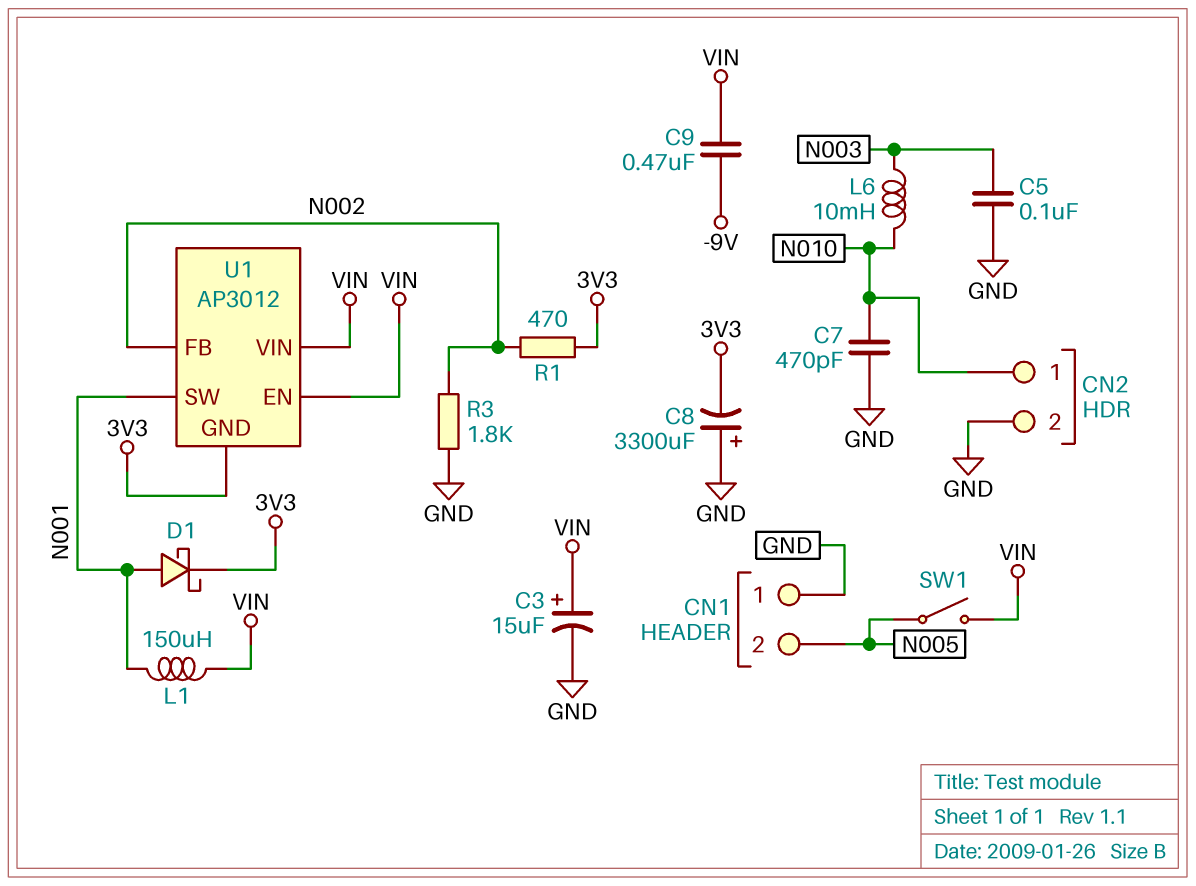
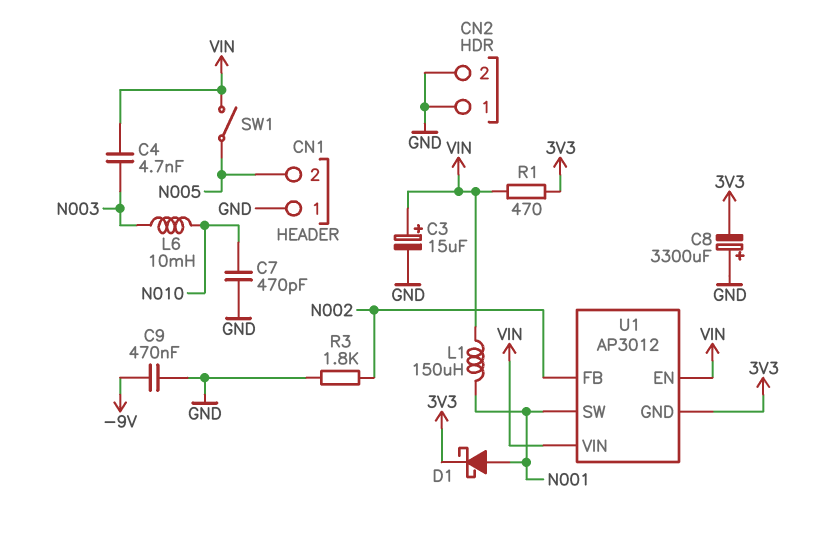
C4: none -> 4.7nF (N003, VIN)
C5: 100nF (GND, N003) -> none
C9: 470nF (-9V, VIN) -> 470nF (-9V, GND)
CN2 pin 1: N010 -> GND
R1: 470 (3V3, N002) -> 470 (3V3, VIN)

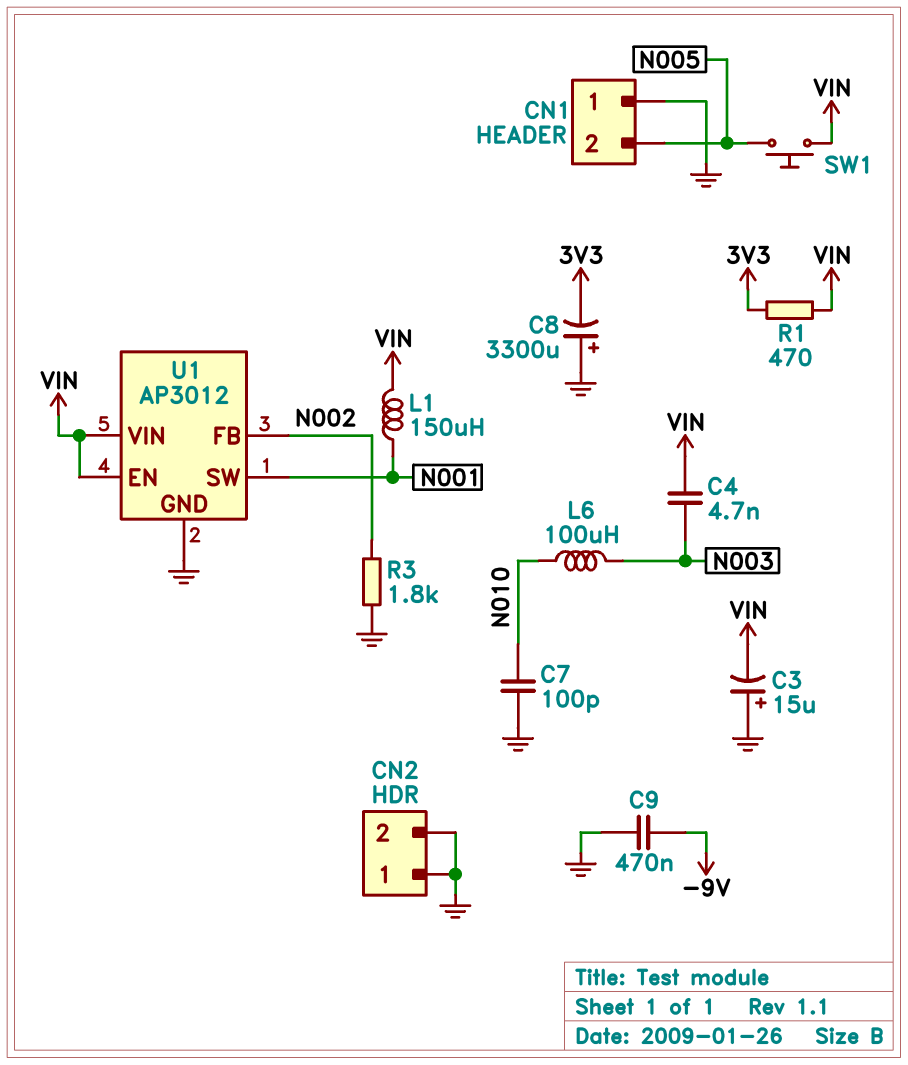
C3: 15uF (plus VIN, minus GND) -> 15uF (plus GND, minus VIN)
C7: 470pF (GND, N010) -> 100pF (GND, N010)
D1: schottky (A N001, K 3V3) -> none
L6: 10mH (N003, N010) -> 100uH (N003, N010)
SW1: switch (N005, VIN) -> button (N005, VIN)
U1 pin GND: 3V3 -> GND

